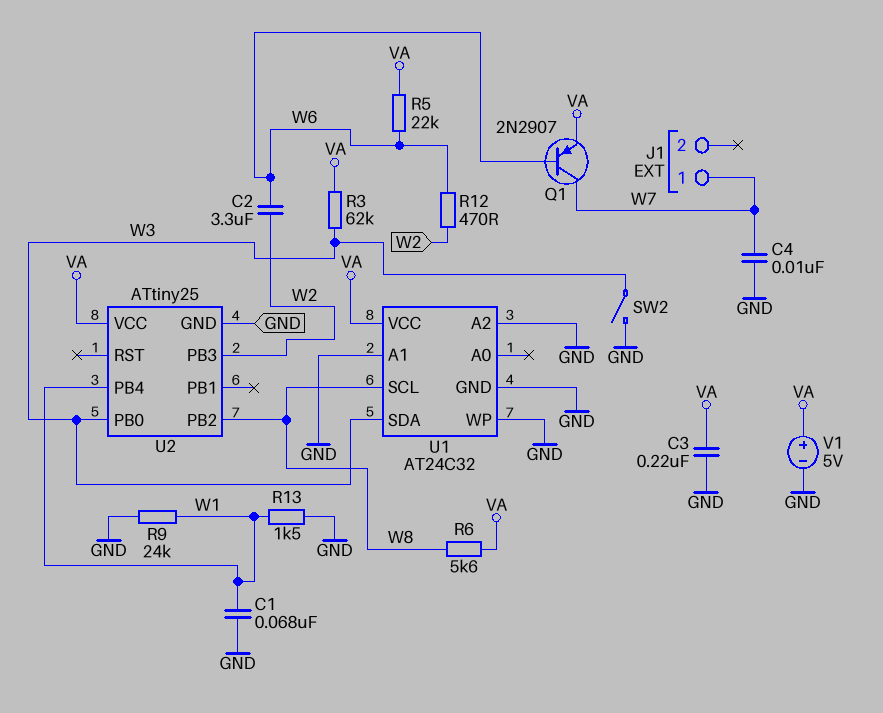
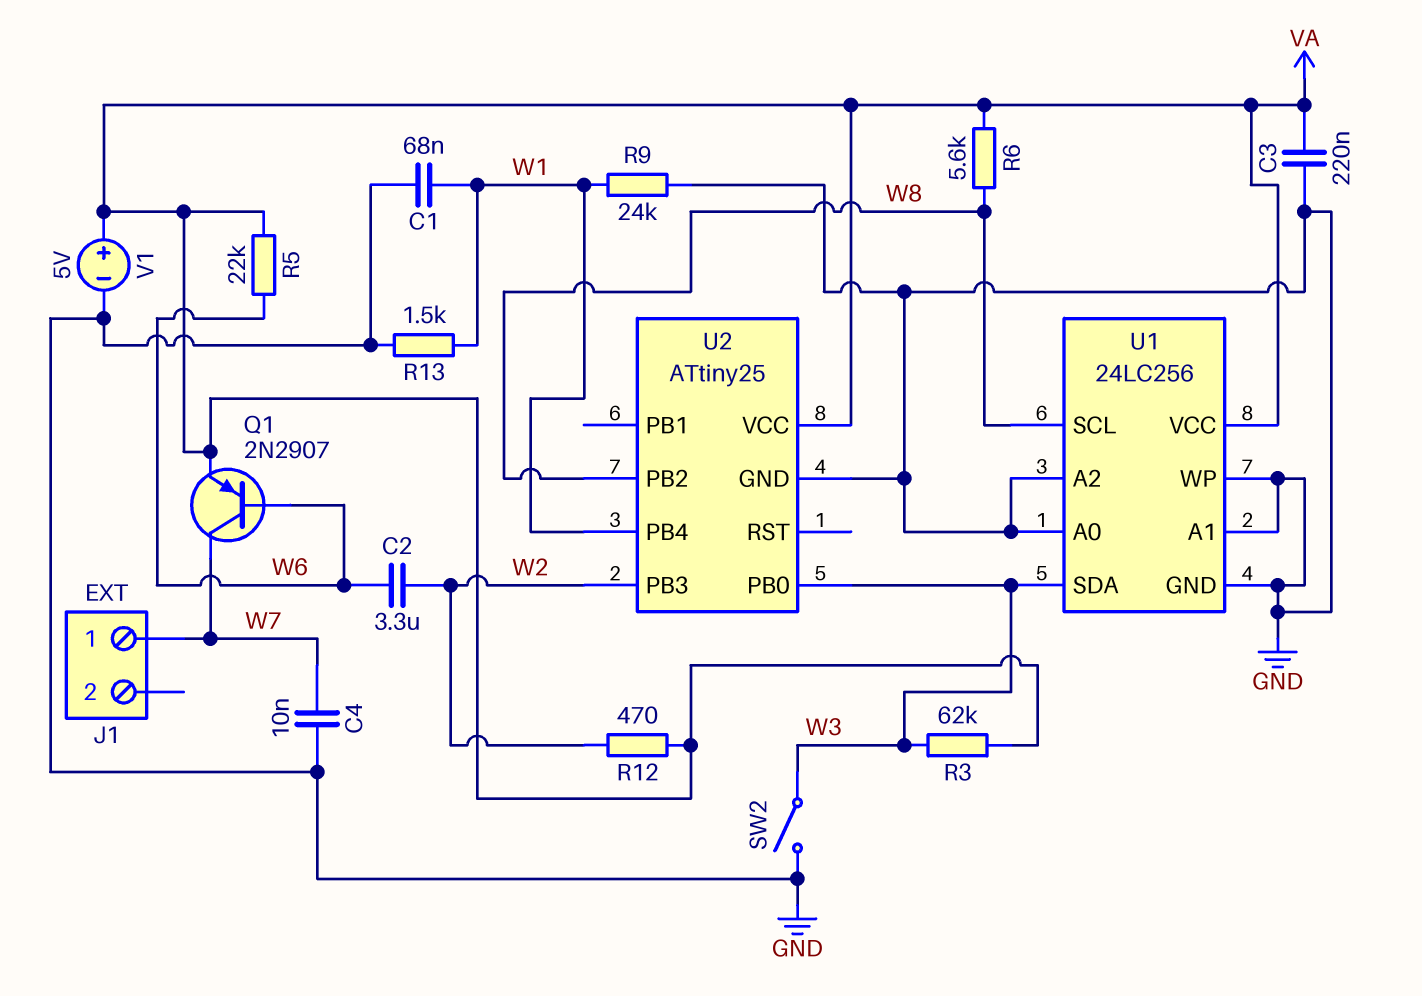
R12: 470 (W2, W6) -> 470 (VA, W2)
U1: AT24C32 -> 24LC256
U1 pin A0: none -> GND

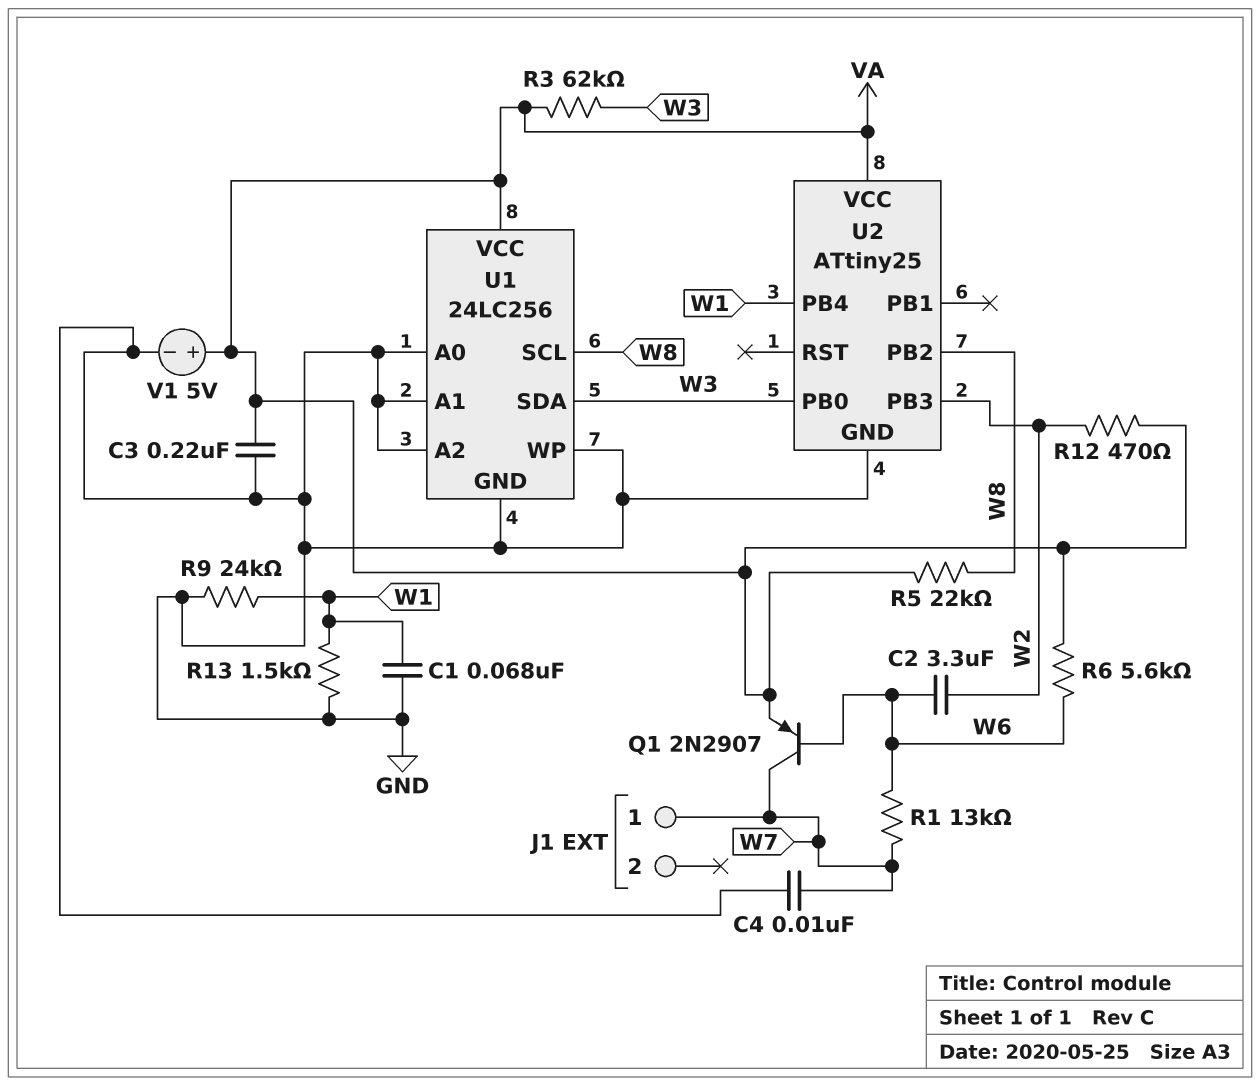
R1: none -> 13k (W6, W7)
R5: 22k (VA, W6) -> 22k (VA, W8)
R6: 5.6k (VA, W8) -> 5.6k (VA, W6)
SW2: switch (GND, W3) -> none

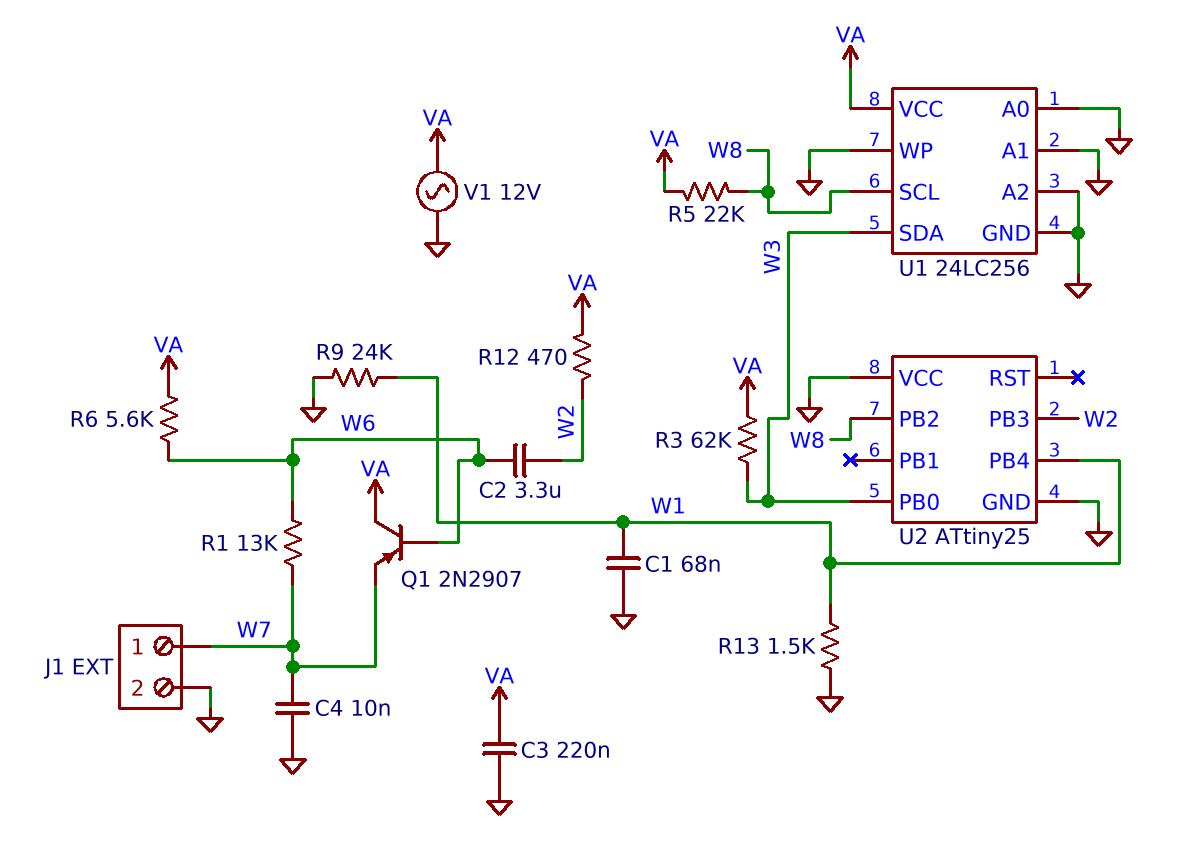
J1 pin 2: none -> GND
Q1: PNP 2N2907 (B W6, C W7, E VA) -> PNP 2N2907 (B W6, C VA, E W7)
U2 pin VCC: VA -> GND
V1: 5V (plus VA, minus GND) -> AC 12V (GND, VA)

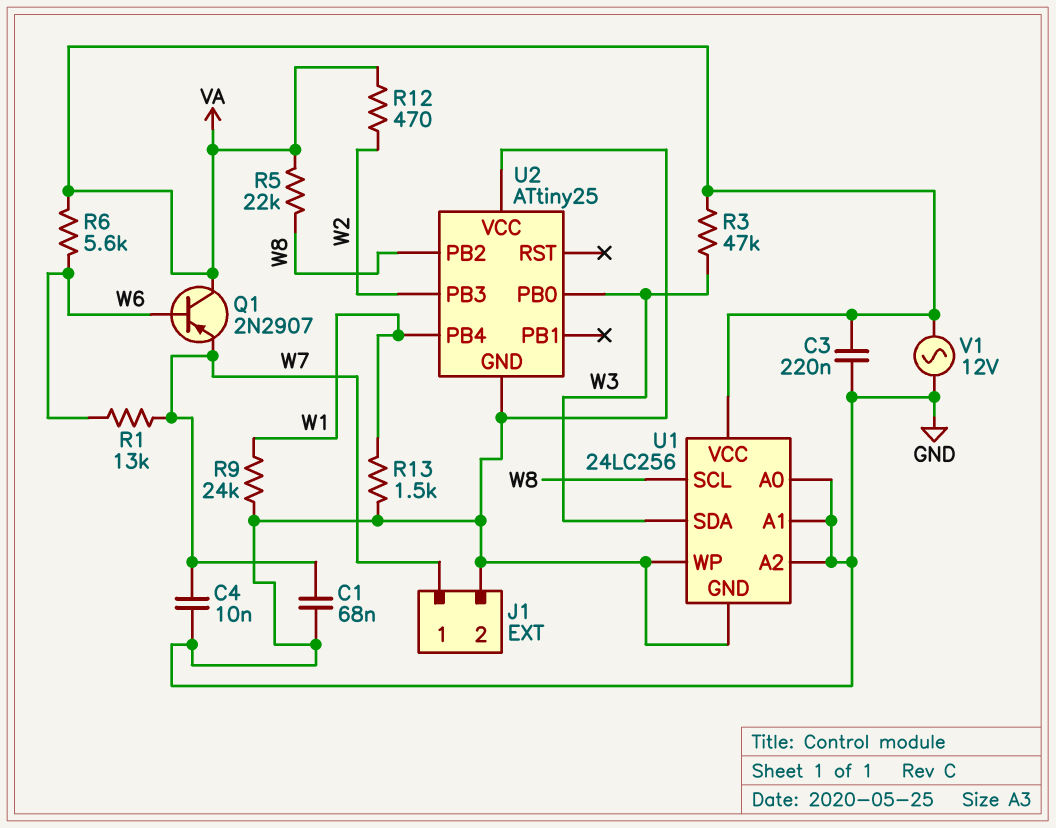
C1: 68nF (GND, W1) -> 68nF (GND, W7)
C2: 3.3uF (W2, W6) -> none
R3: 62k (VA, W3) -> 47k (VA, W3)

